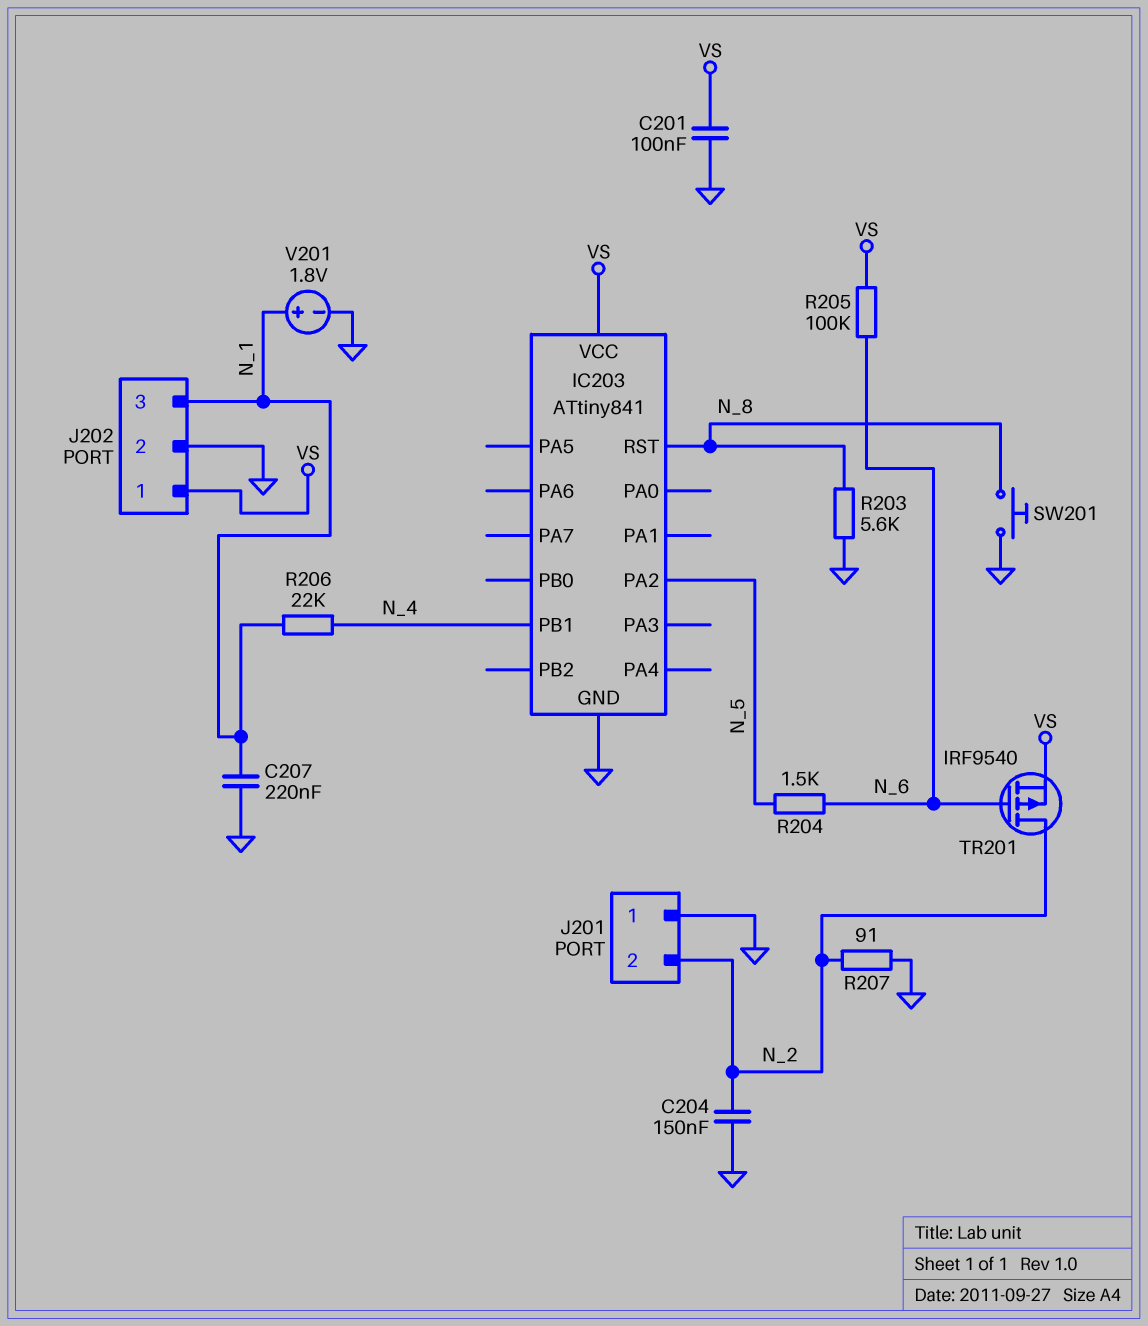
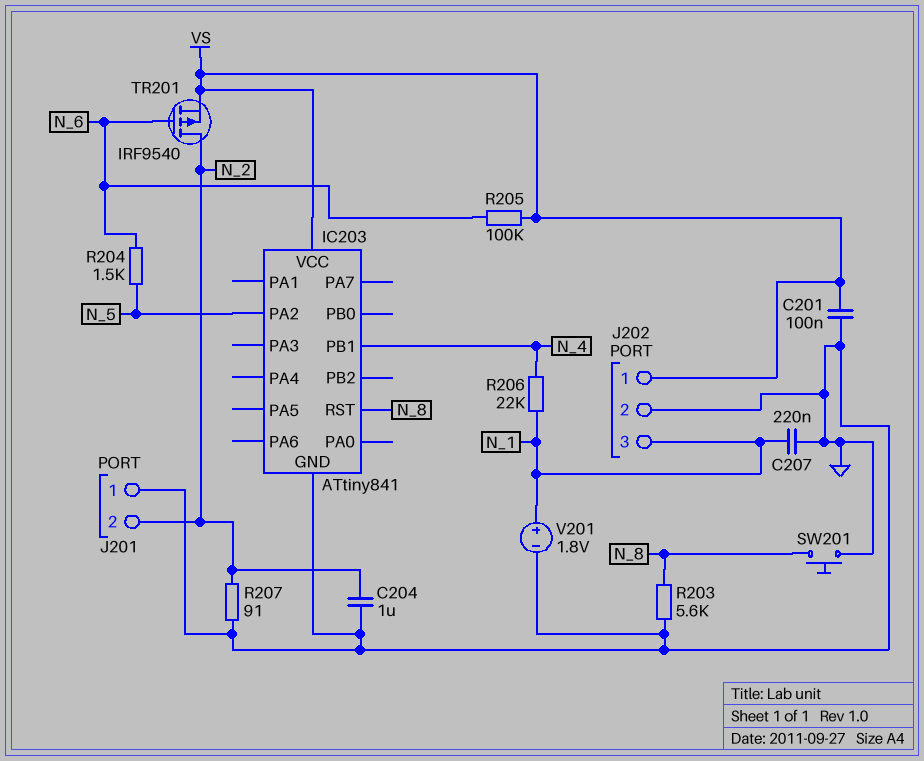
C204: 150nF (GND, N_2) -> 1uF (GND, N_2)

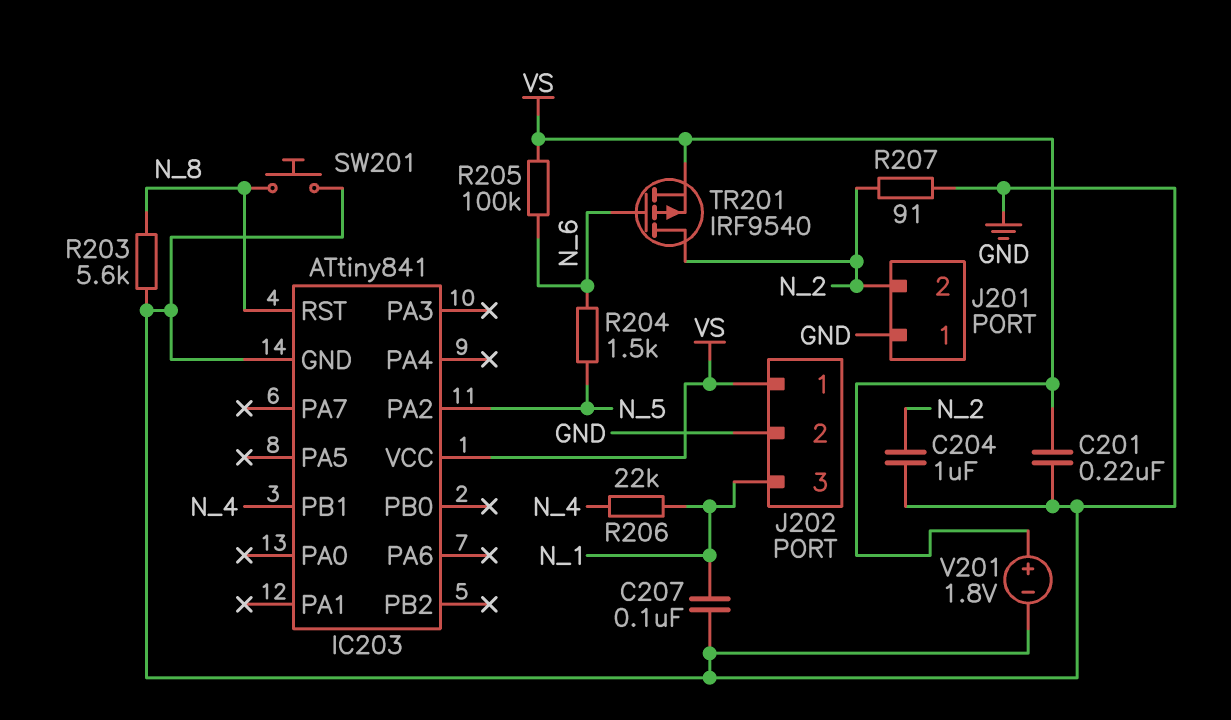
C201: 100nF (GND, VS) -> 220nF (GND, VS)
C207: 220nF (GND, N_1) -> 100nF (GND, N_1)
V201: 1.8V (plus N_1, minus GND) -> 1.8V (plus VS, minus GND)

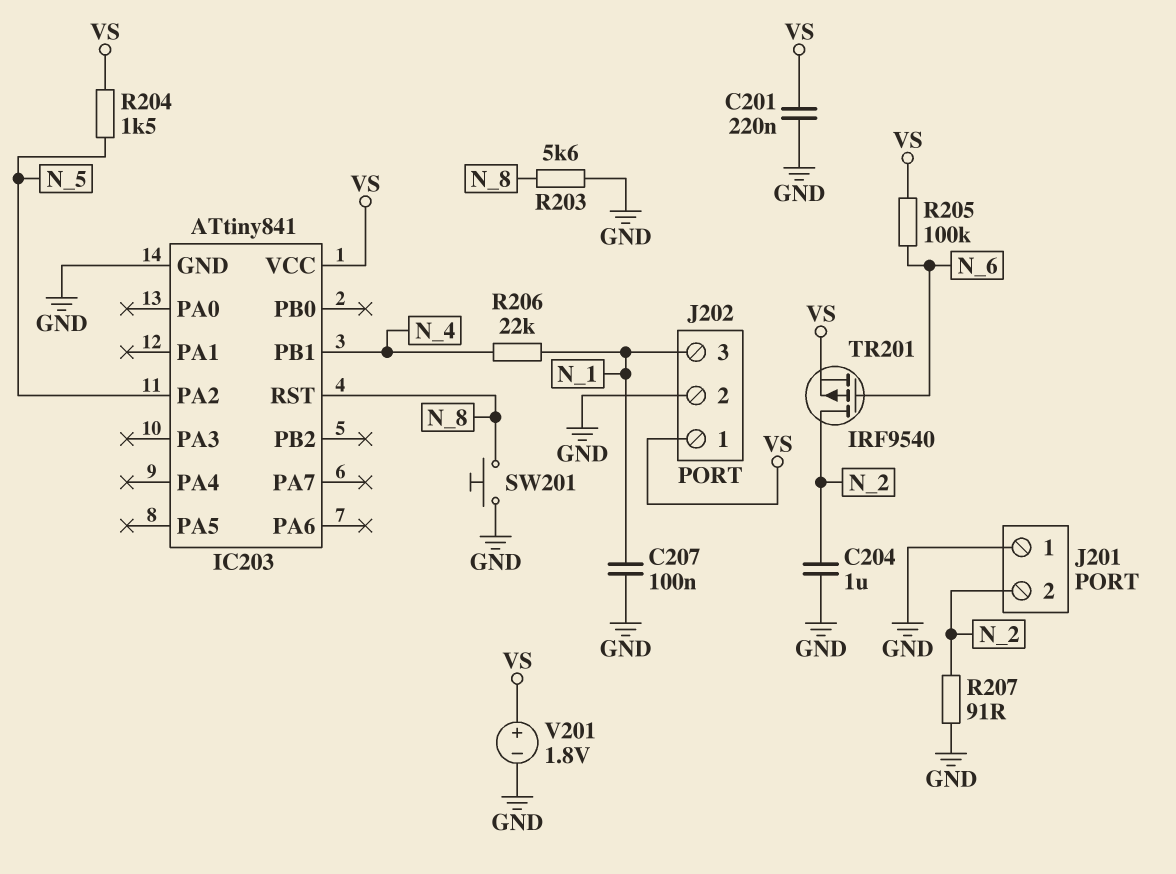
R204: 1.5k (N_5, N_6) -> 1.5k (N_5, VS)

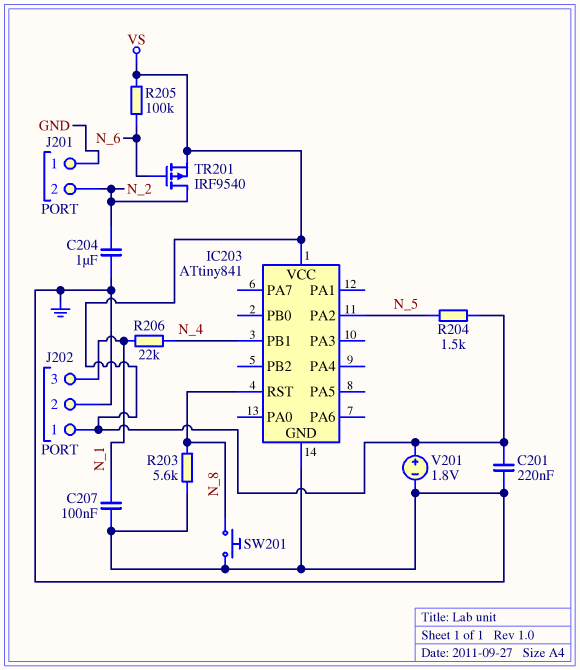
R207: 91 (GND, N_2) -> none

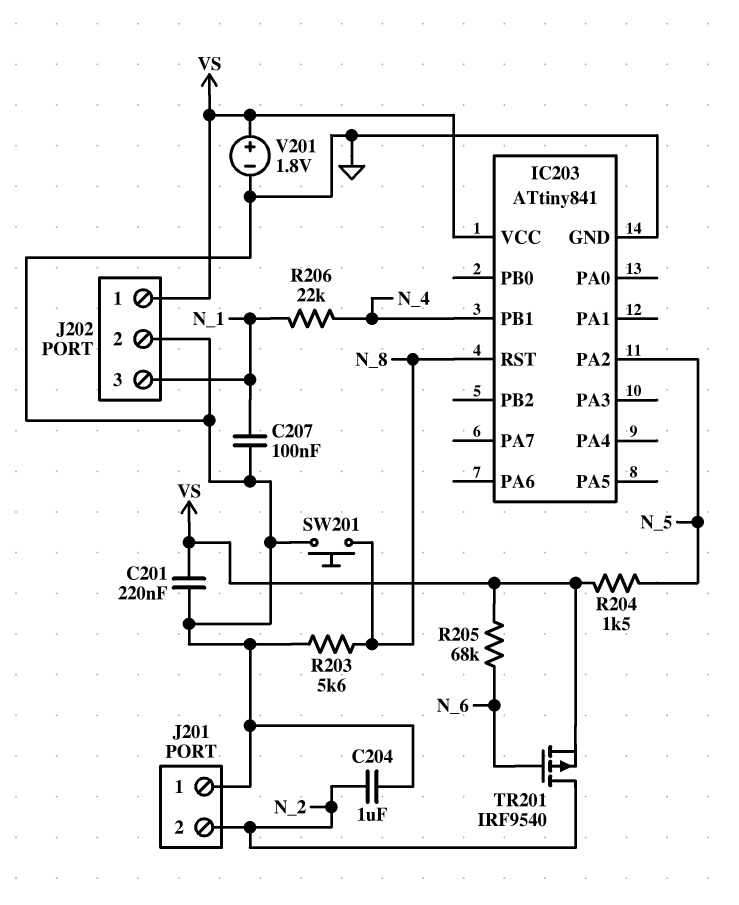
R205: 100k (N_6, VS) -> 68k (N_6, VS)

